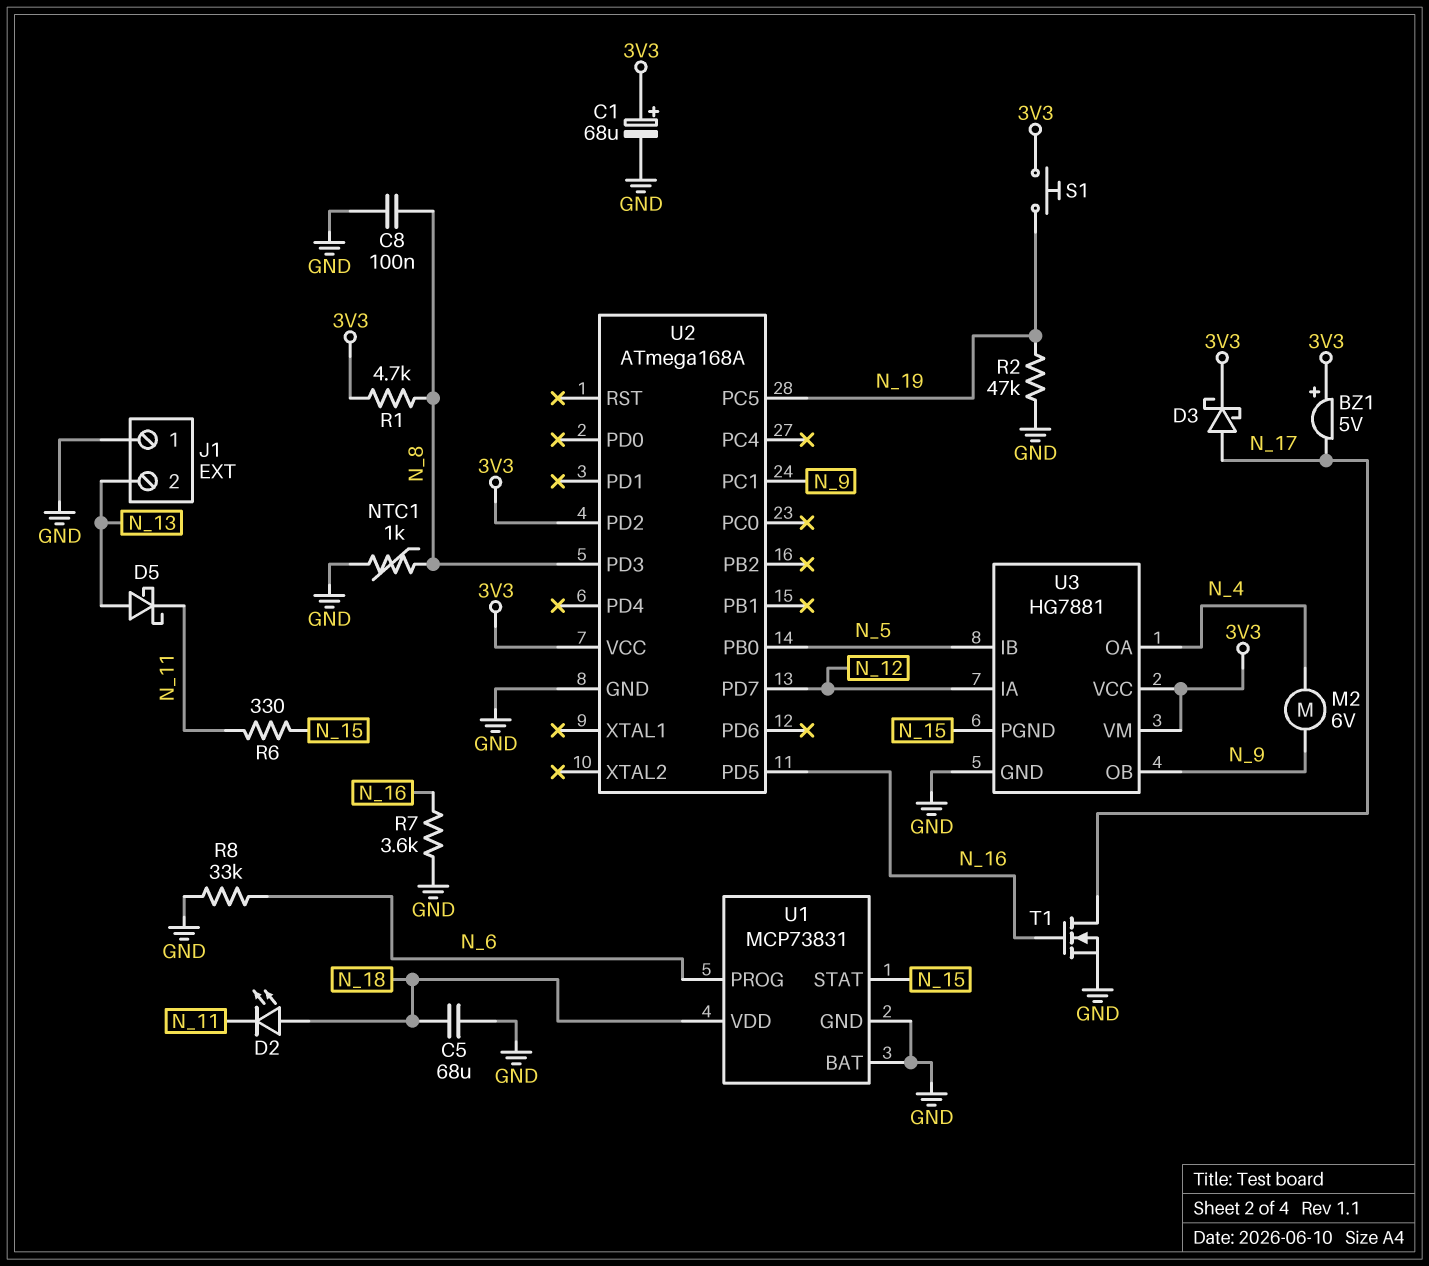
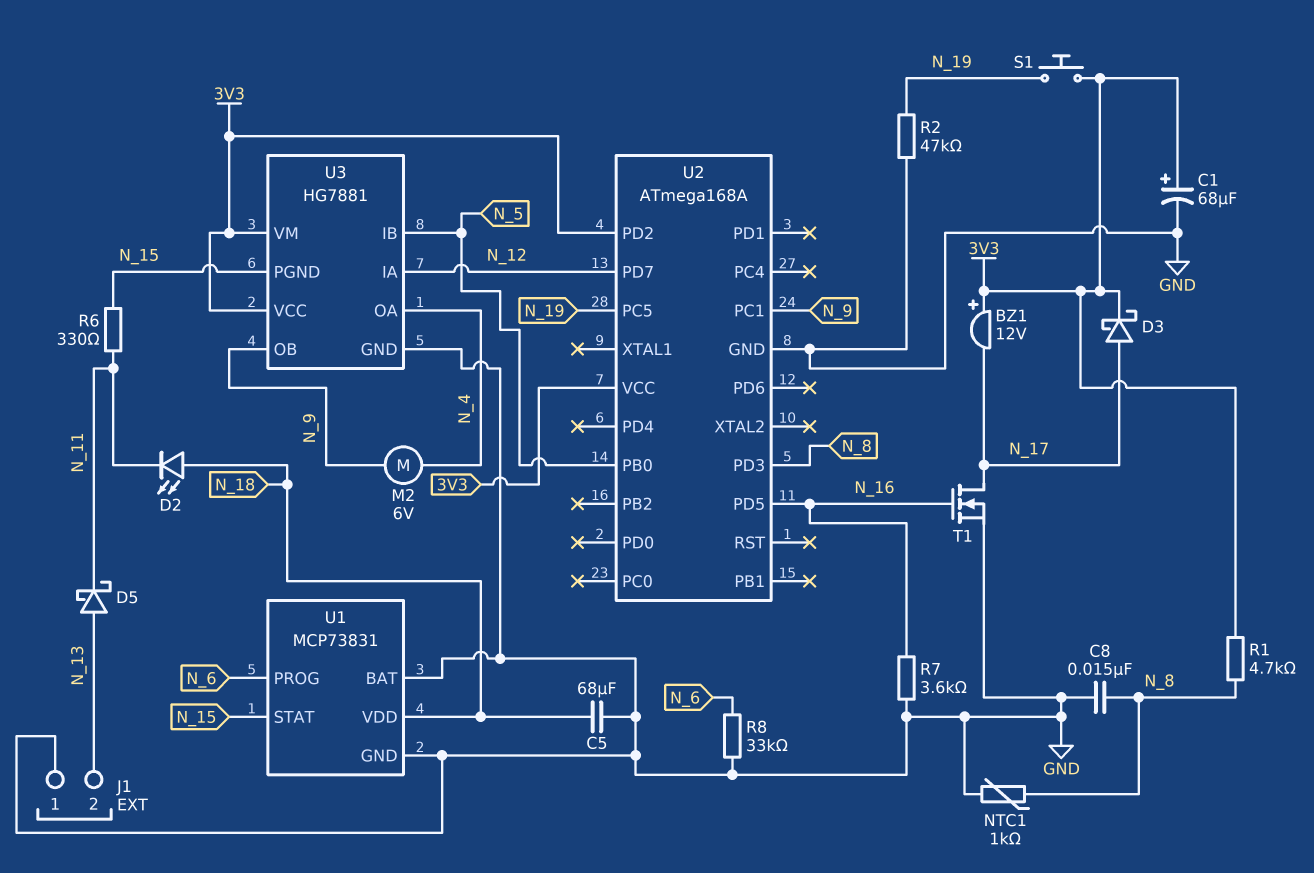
BZ1: buzzer 5V (plus 3V3, minus N_17) -> buzzer 12V (plus 3V3, minus N_17)
C8: 100nF (GND, N_8) -> 15nF (GND, N_8)

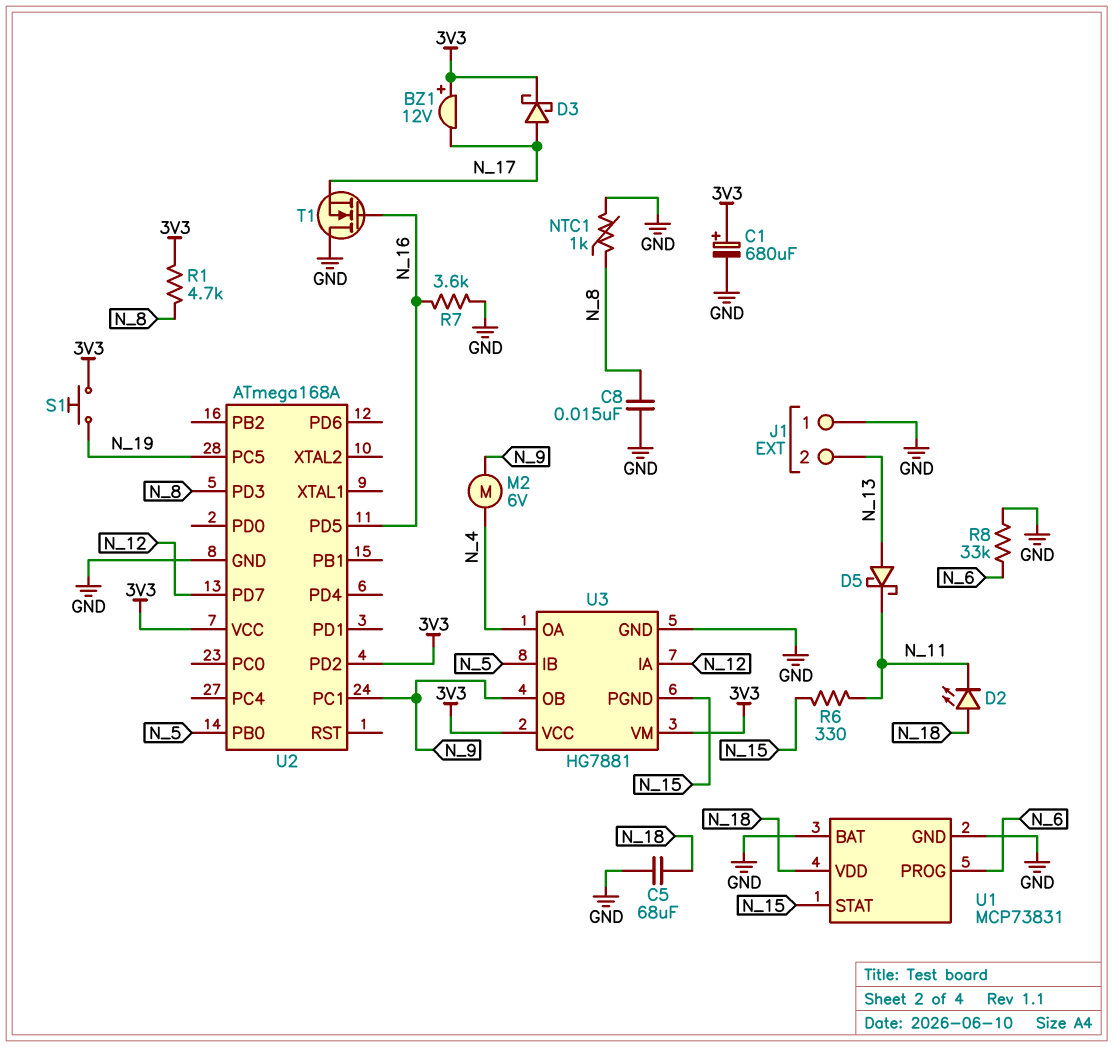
C1: 68uF (plus 3V3, minus GND) -> 680uF (plus 3V3, minus GND)
R2: 47k (GND, N_19) -> none
T1: NMOS (G N_16, D N_17, S GND) -> NMOS (G N_16, D GND, S N_17)

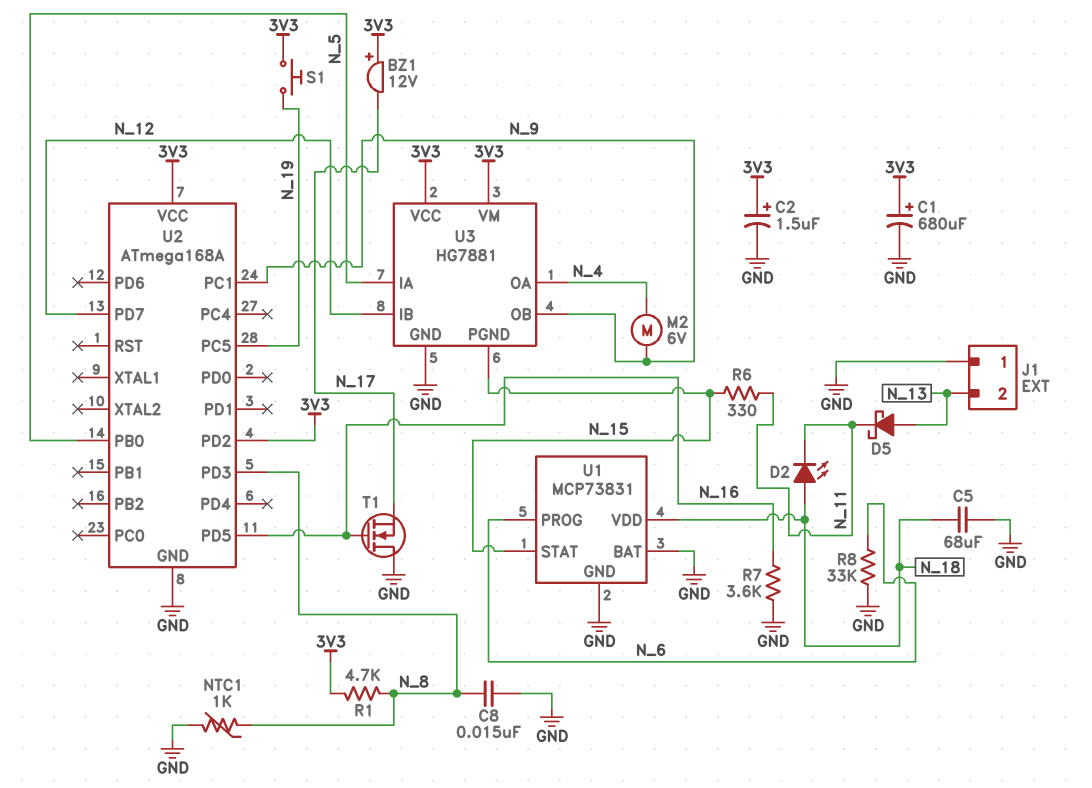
C2: none -> 1.5uF (plus 3V3, minus GND)
D3: schottky (A N_17, K 3V3) -> none
U3 pin IA: N_12 -> N_5
U3 pin IB: N_5 -> N_12

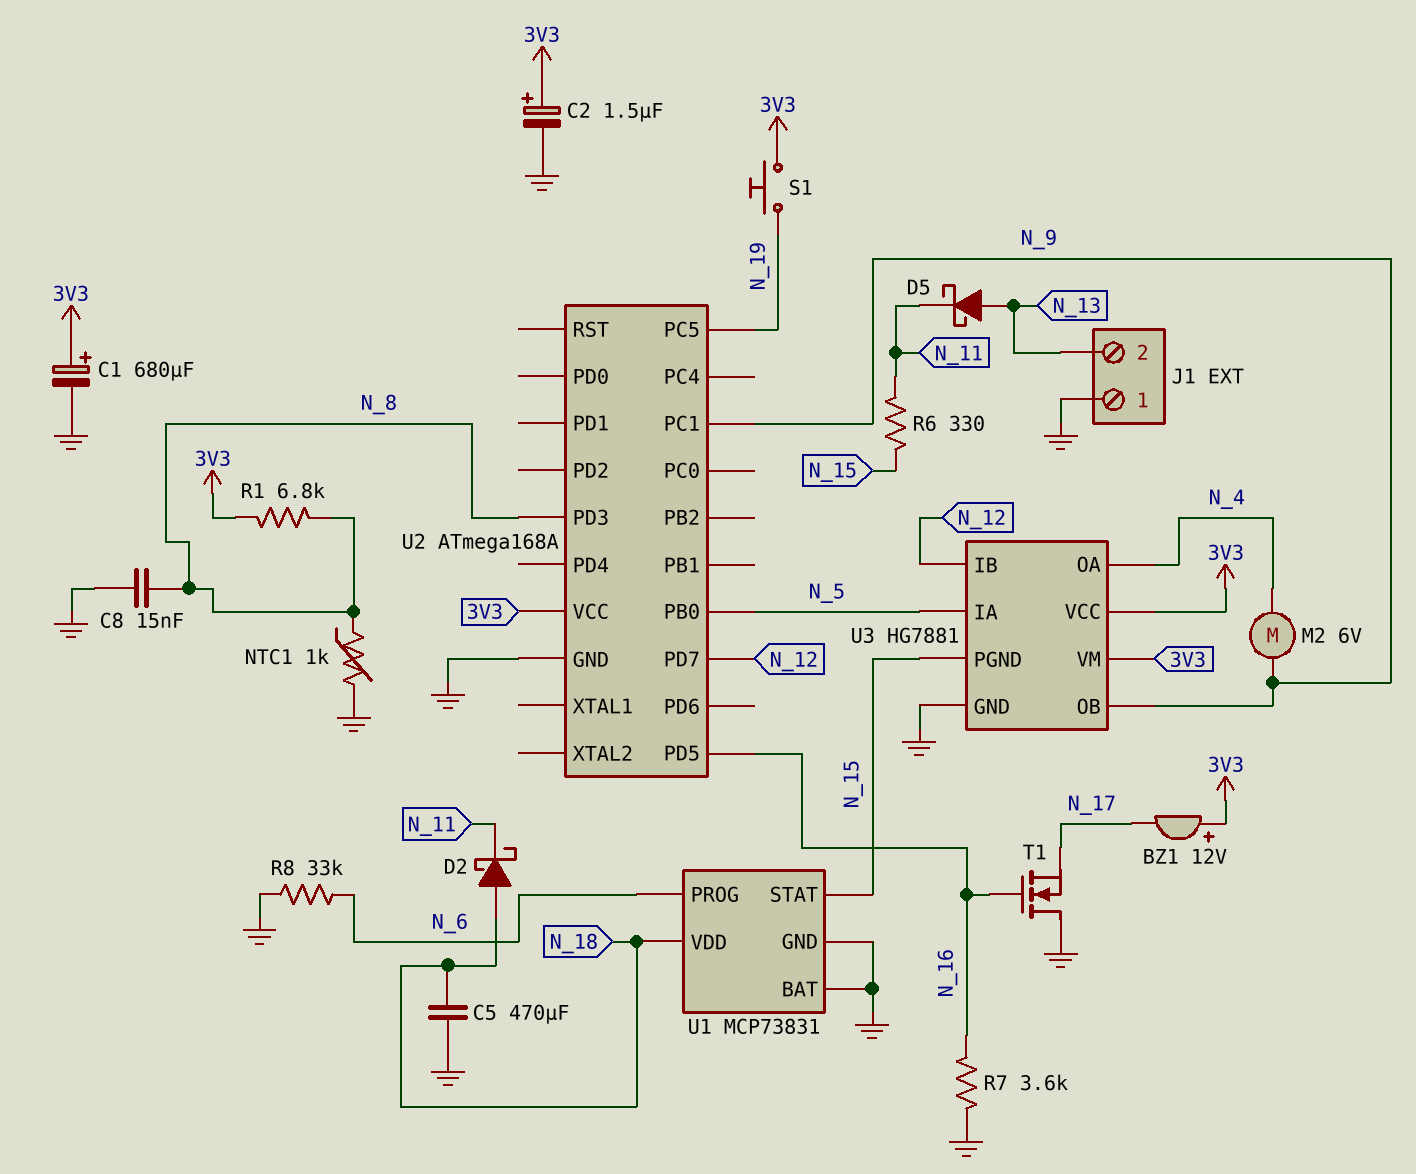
C5: 68uF (GND, N_18) -> 470uF (GND, N_18)
D2: LED (A N_18, K N_11) -> schottky (A N_18, K N_11)
R1: 4.7k (3V3, N_8) -> 6.8k (3V3, N_8)
U2 pin PD2: 3V3 -> none

